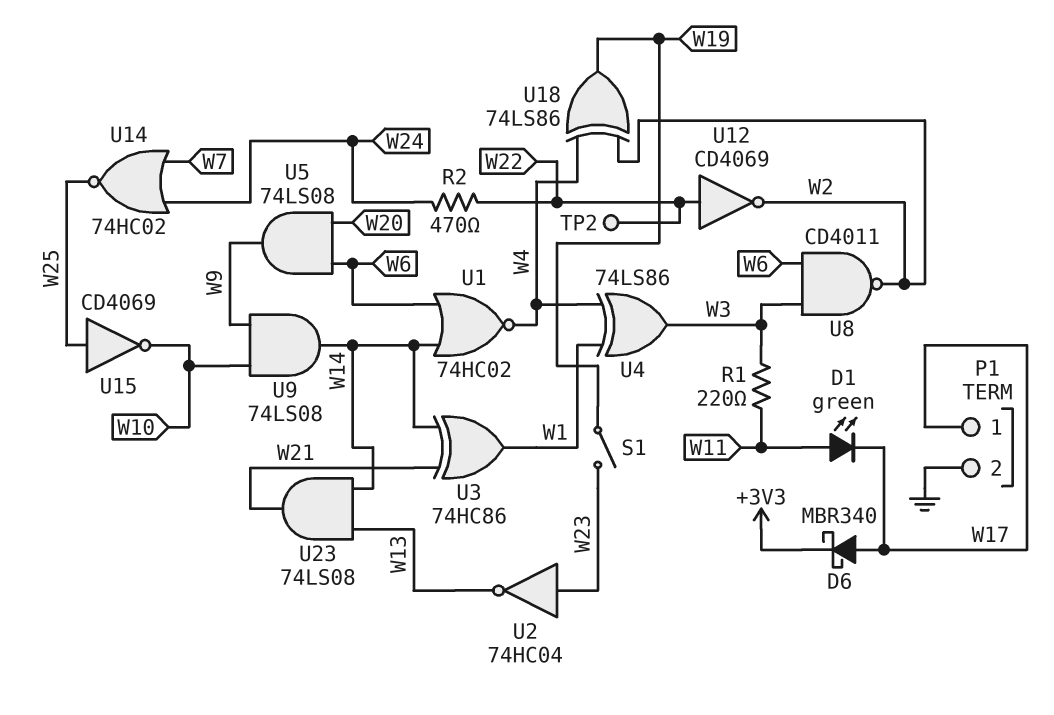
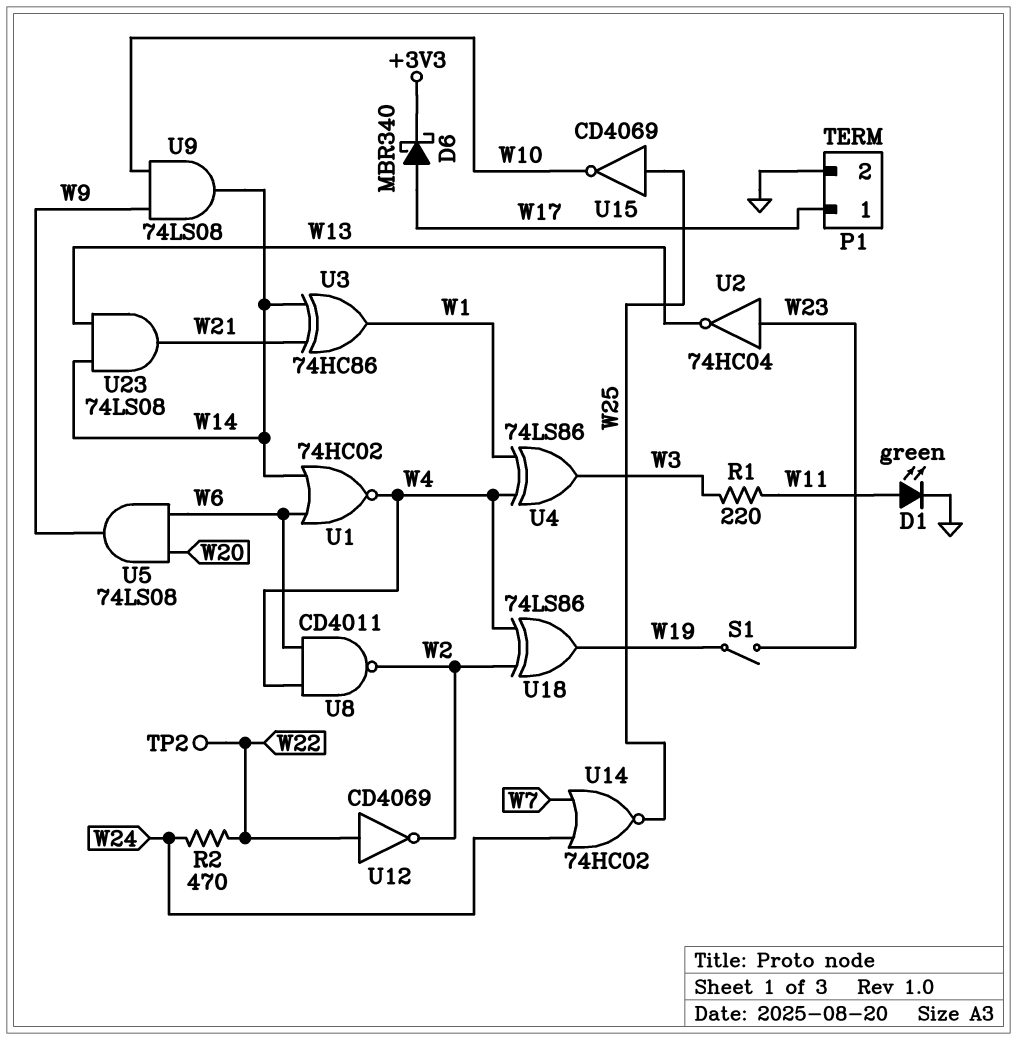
D1: LED green (A W11, K W17) -> LED green (A W11, K GND)
U8: NAND CD4011 (in W3, in W6, out W2) -> NAND CD4011 (in W4, in W6, out W2)

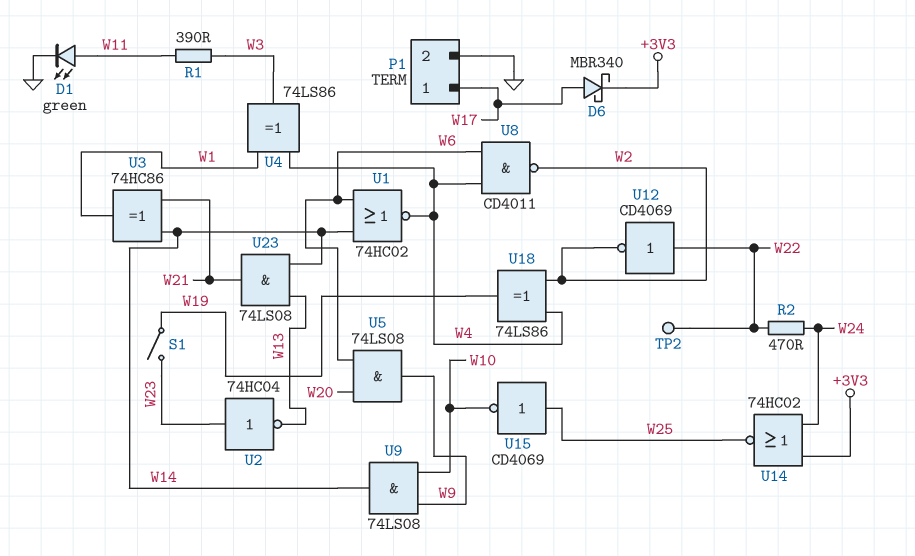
R1: 220 (W3, W11) -> 390 (W3, W11)
U14: NOR 74HC02 (in W7, in W24, out W25) -> NOR 74HC02 (in +3V3, in W24, out W25)

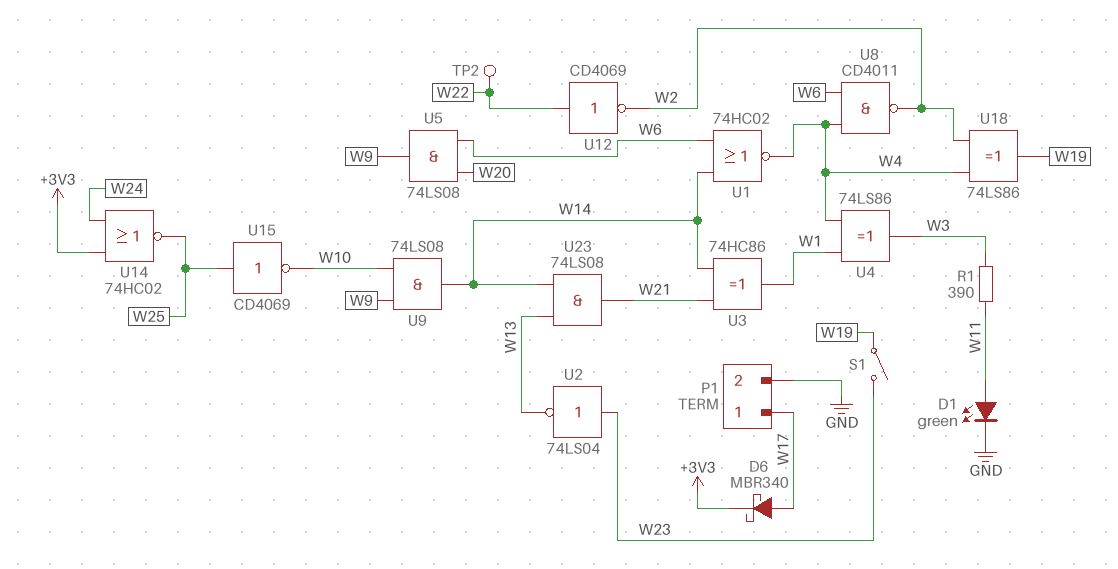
R2: 470 (W22, W24) -> none
U2: NOT 74HC04 (in W23, out W13) -> NOT 74LS04 (in W23, out W13)

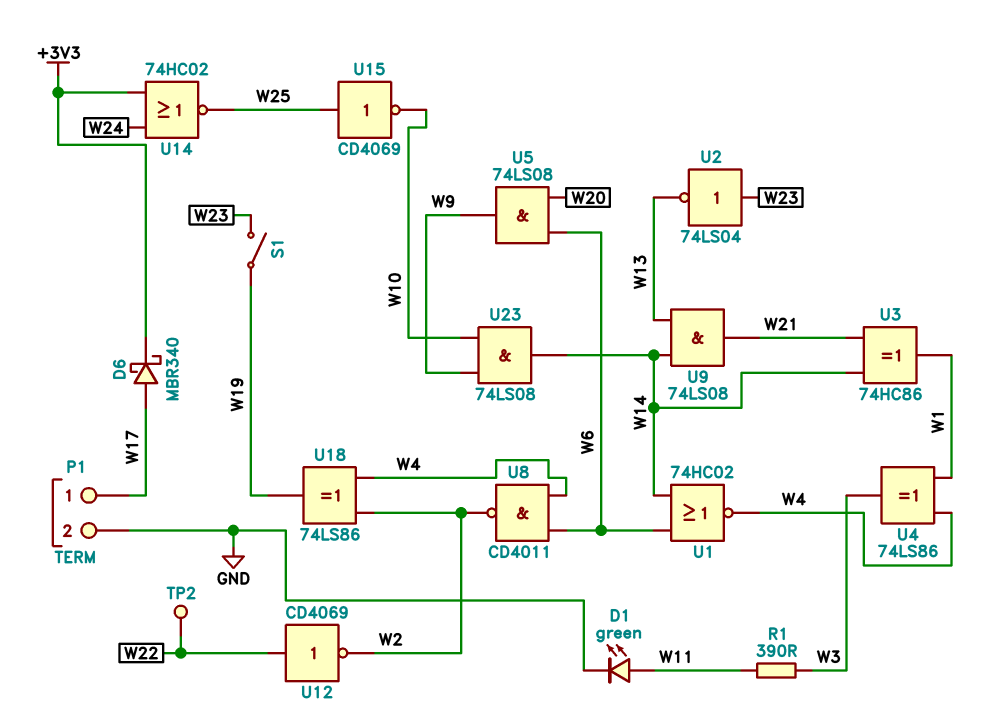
U9: AND 74LS08 (in W9, in W10, out W14) -> AND 74LS08 (in W13, in W14, out W21)
U23: AND 74LS08 (in W13, in W14, out W21) -> AND 74LS08 (in W9, in W10, out W14)

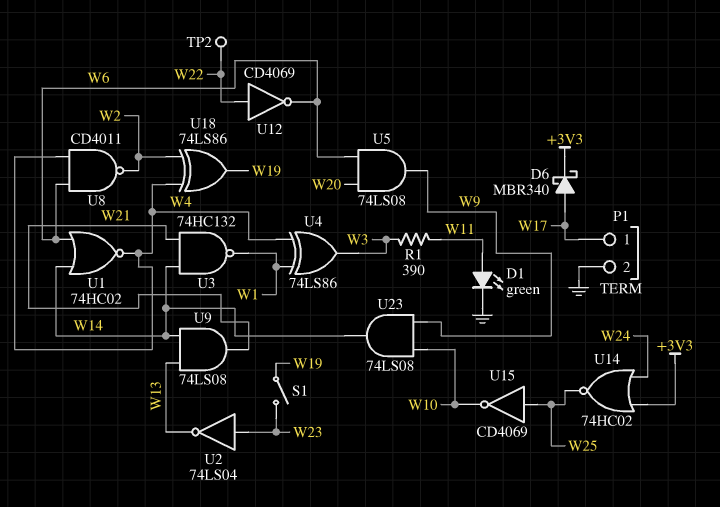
U3: XOR 74HC86 (in W14, in W21, out W1) -> NAND 74HC132 (in W14, in W21, out W1)
U12: NOT CD4069 (in W22, out W2) -> NOT CD4069 (in W22, out W6)

